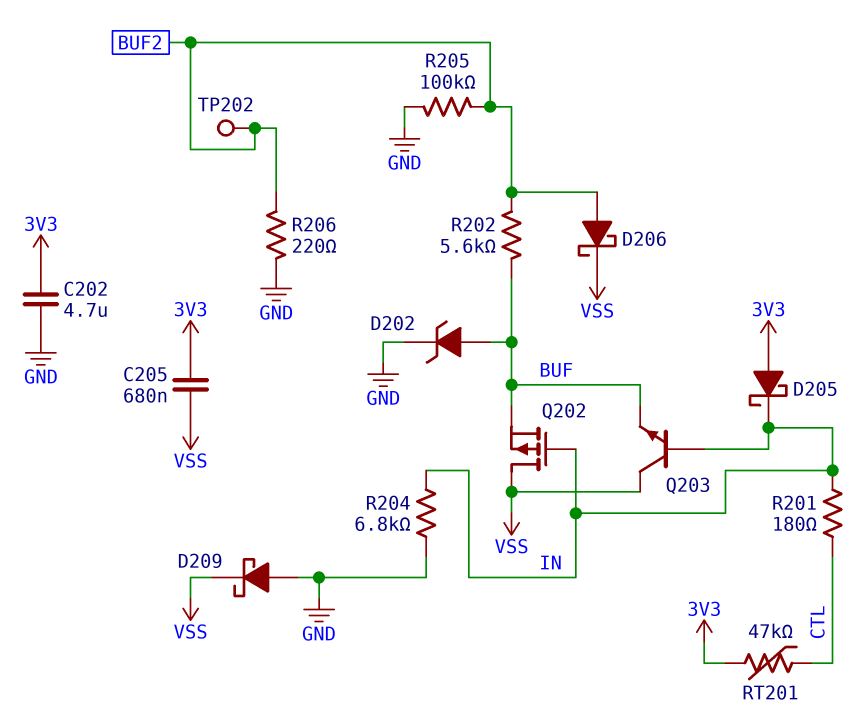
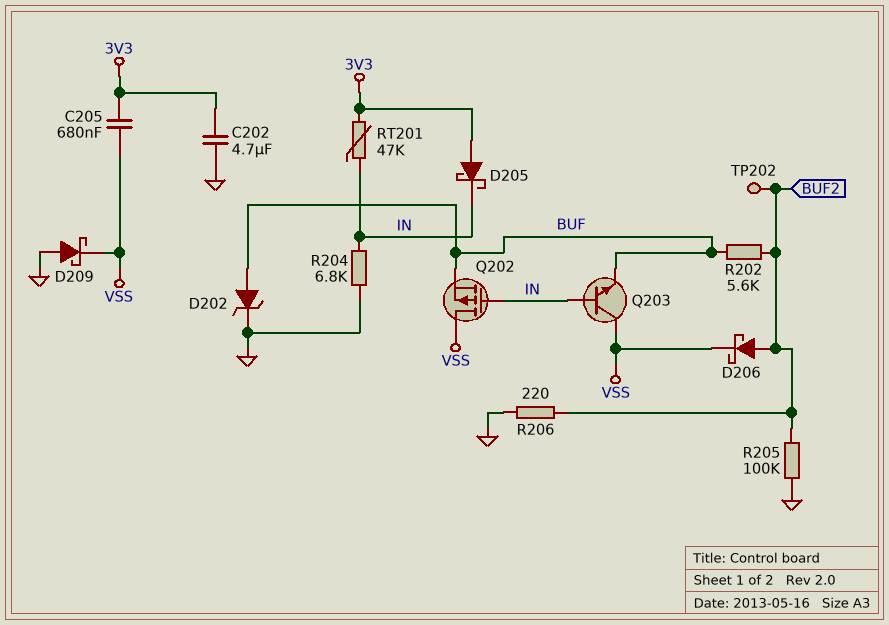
R201: 180 (CTL, IN) -> none
RT201: 47k (3V3, CTL) -> 47k (3V3, IN)

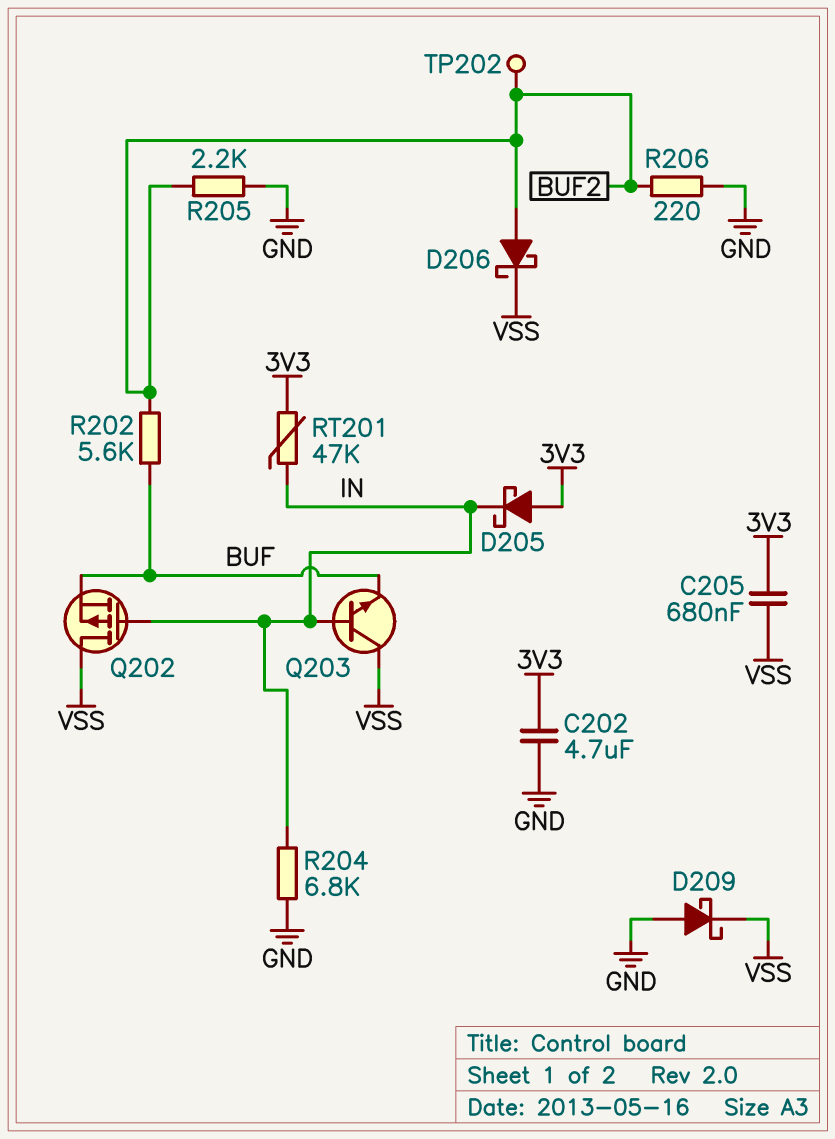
D202: zener (A BUF, K GND) -> none
R205: 100k (BUF2, GND) -> 2.2k (BUF2, GND)

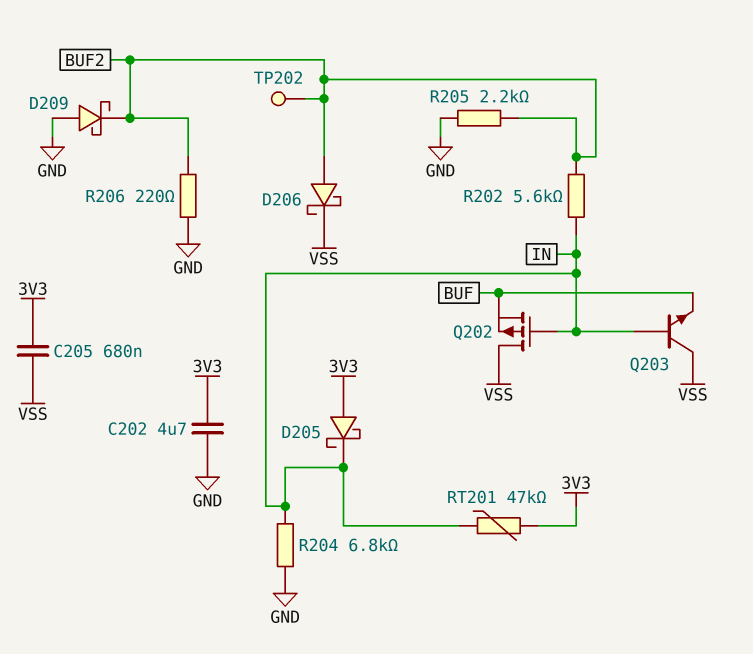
D209: schottky (A GND, K VSS) -> schottky (A GND, K BUF2)
R202: 5.6k (BUF, BUF2) -> 5.6k (BUF2, IN)

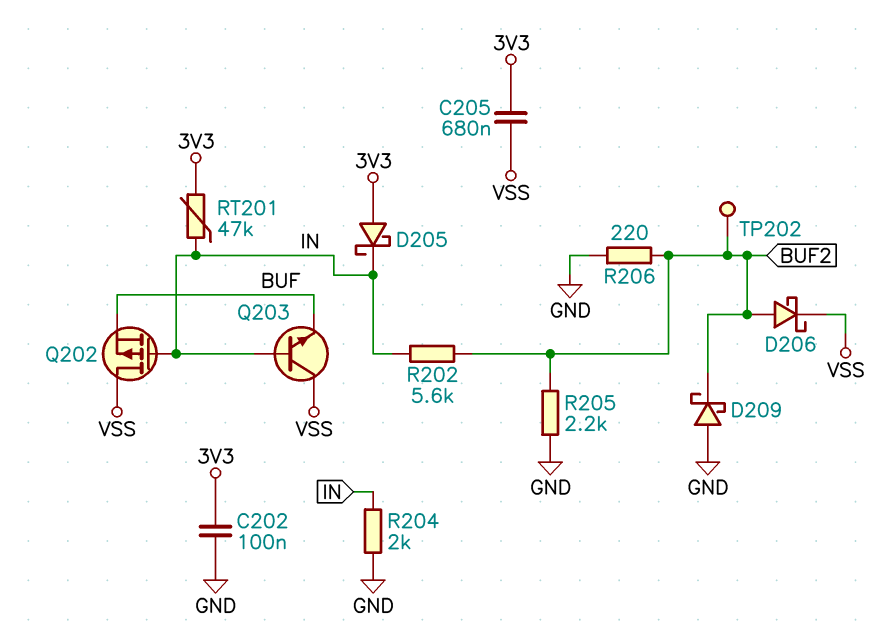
C202: 4.7uF (3V3, GND) -> 100nF (3V3, GND)
R204: 6.8k (GND, IN) -> 2k (GND, IN)

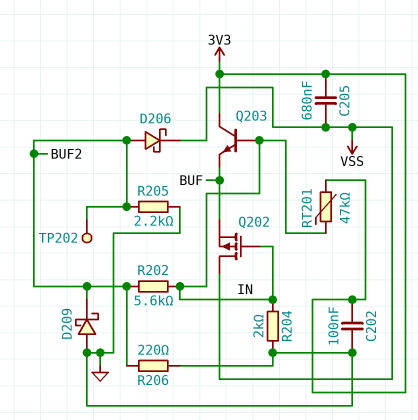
D205: schottky (A 3V3, K IN) -> none
Q203: NPN (B IN, C VSS, E BUF) -> NPN (B IN, C 3V3, E BUF)

